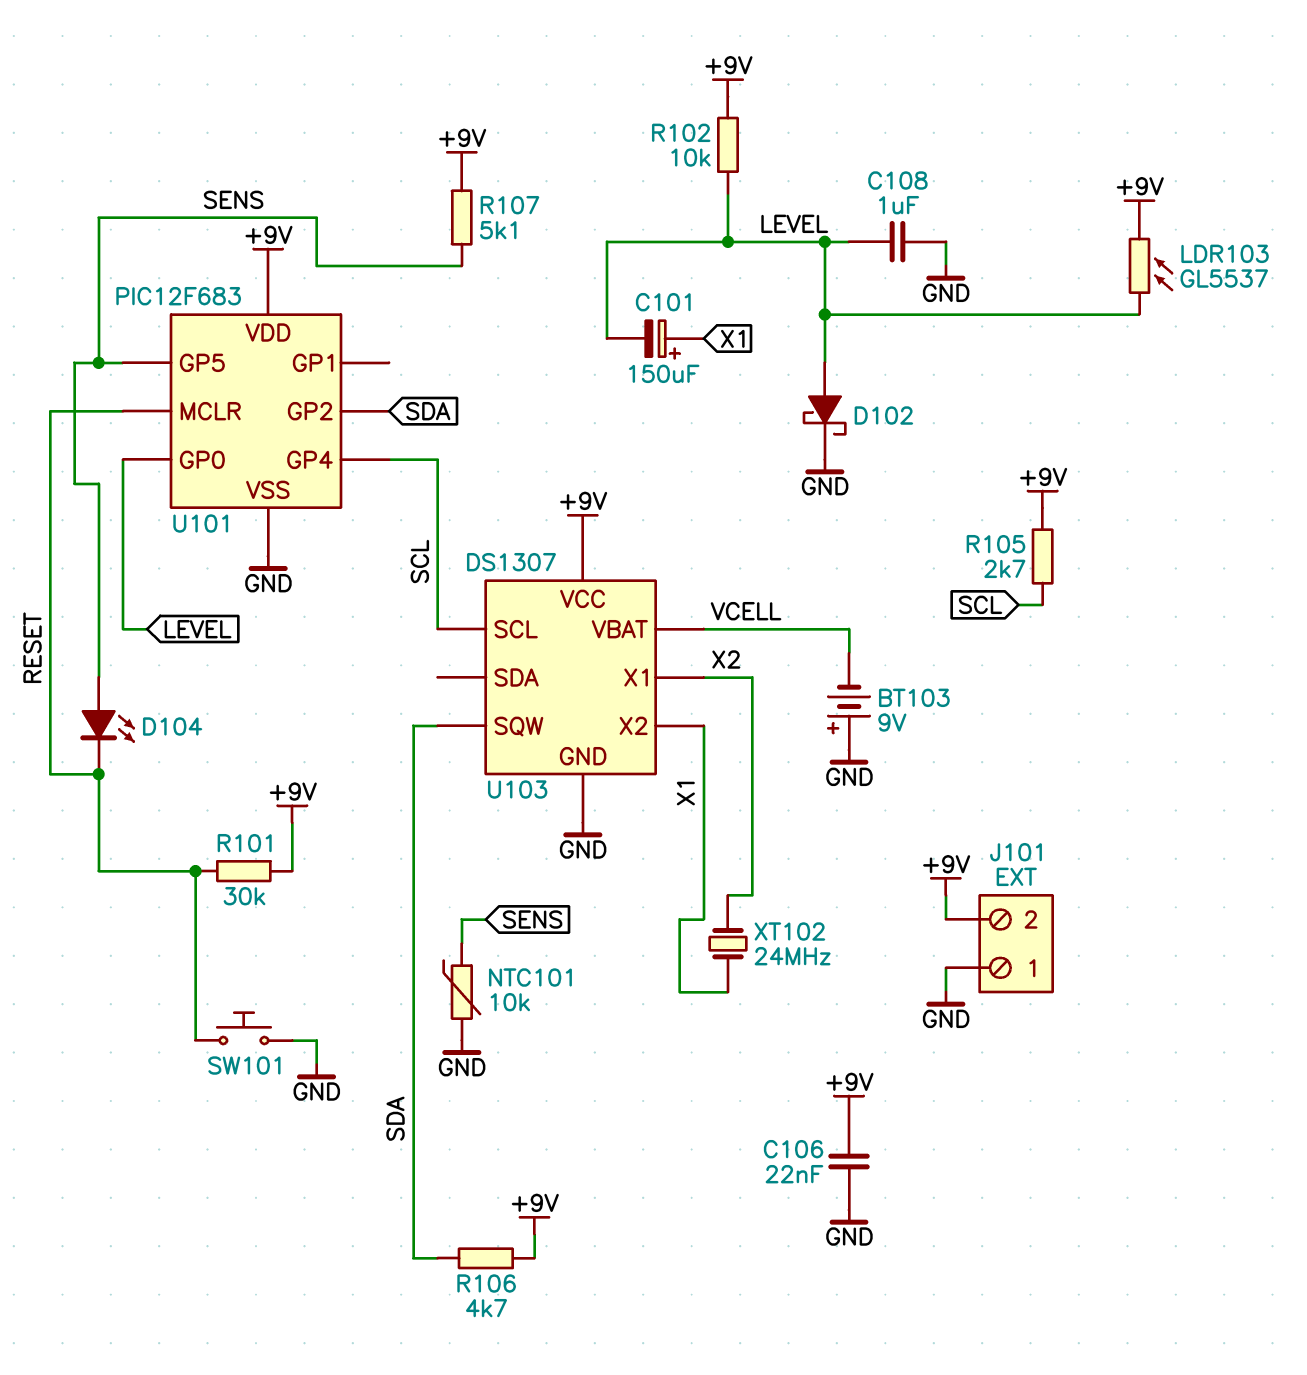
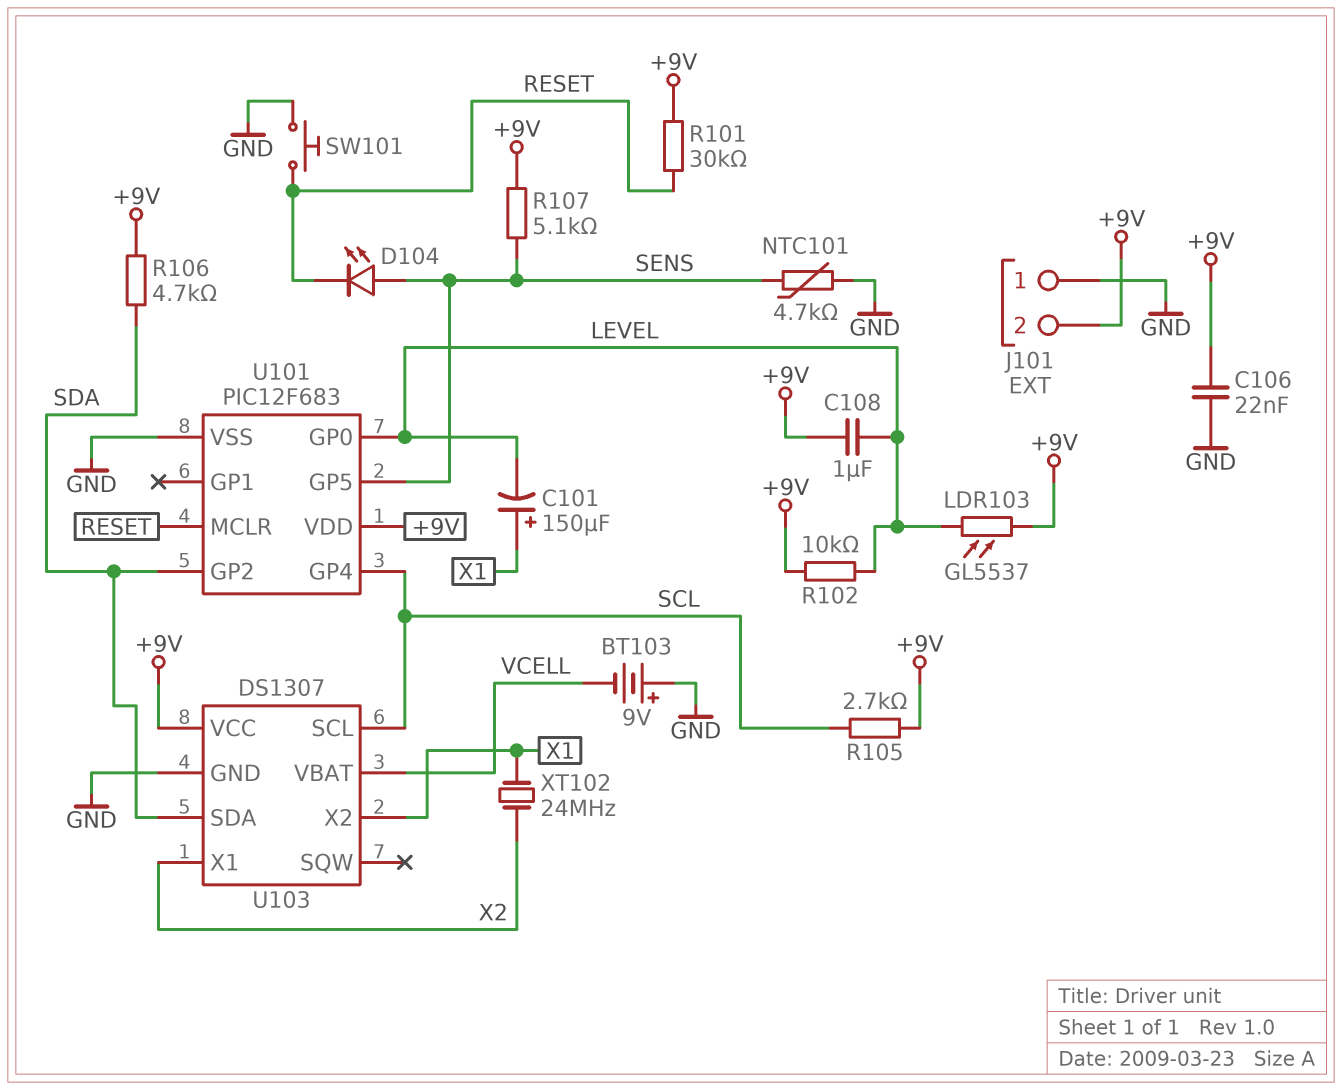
C108: 1uF (GND, LEVEL) -> 1uF (+9V, LEVEL)
D102: schottky (A LEVEL, K GND) -> none
NTC101: 10k (GND, SENS) -> 4.7k (GND, SENS)
U103 pin SDA: none -> SDA
U103 pin SQW: SDA -> none

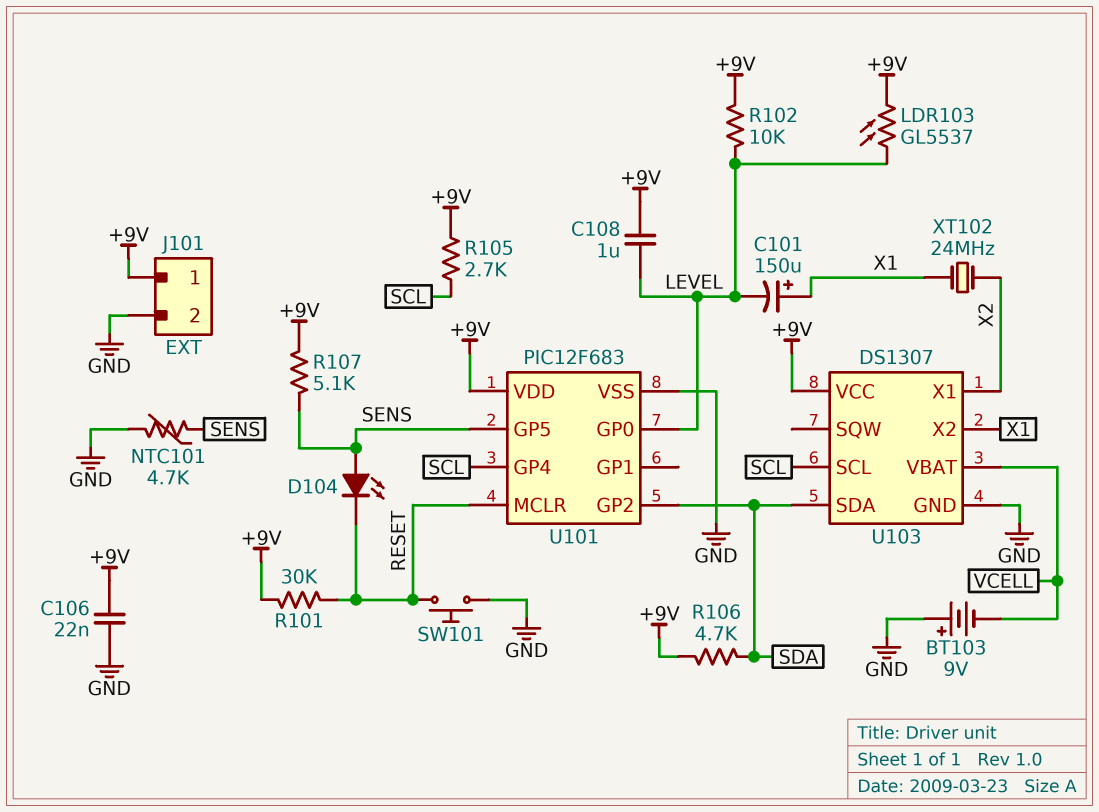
J101 pin 1: GND -> +9V
J101 pin 2: +9V -> GND

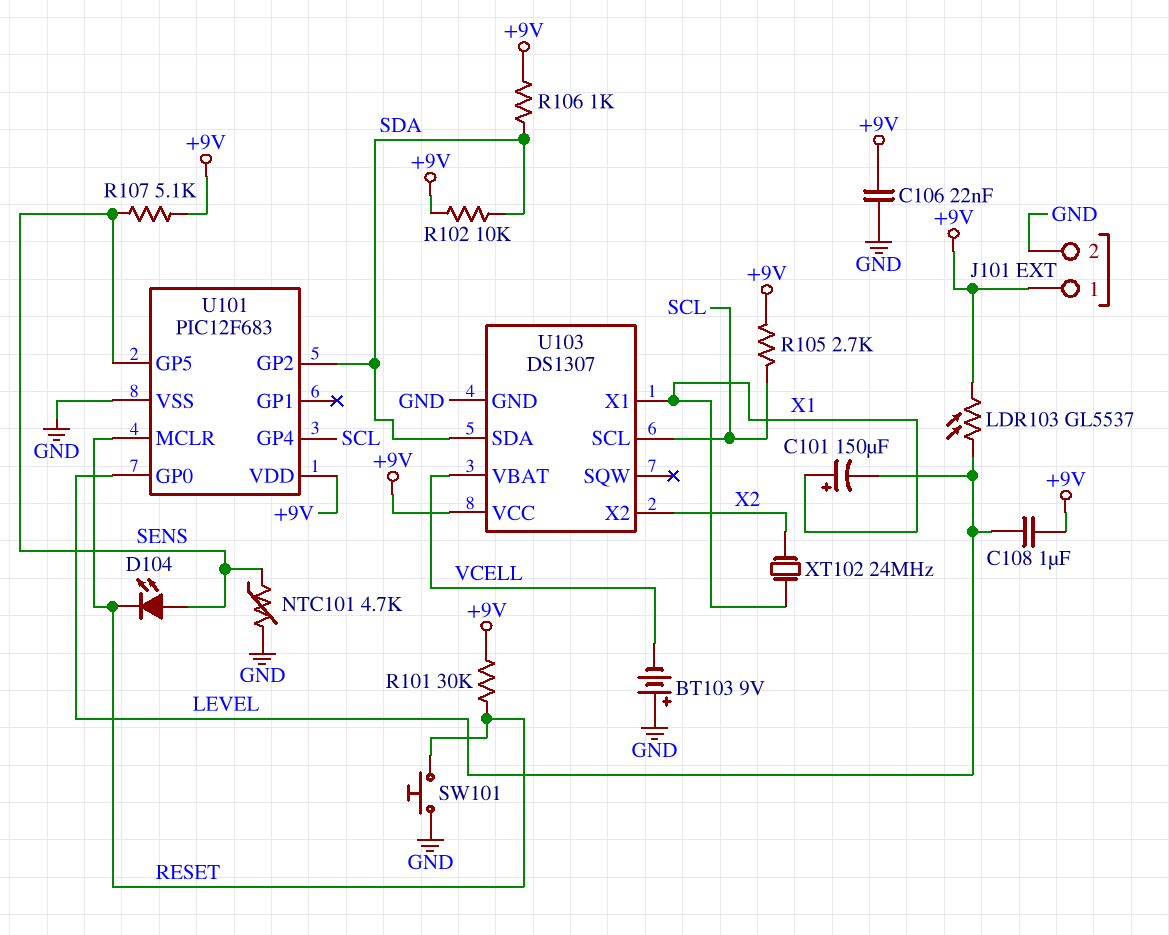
R102: 10k (+9V, LEVEL) -> 10k (+9V, SDA)
R106: 4.7k (+9V, SDA) -> 1k (+9V, SDA)
U103 pin X1: X2 -> X1
U103 pin X2: X1 -> X2

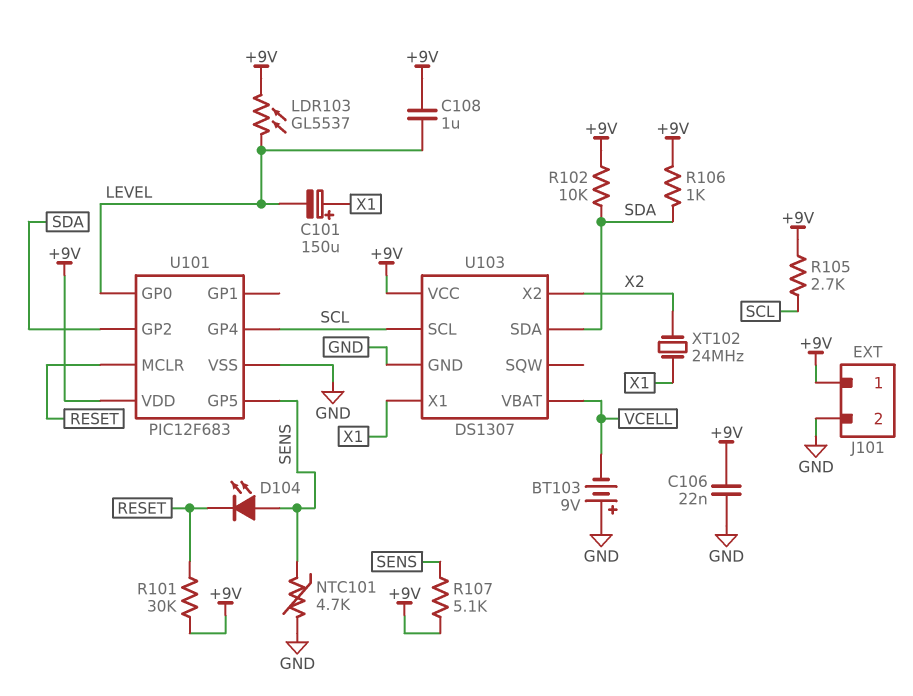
SW101: button (GND, RESET) -> none

